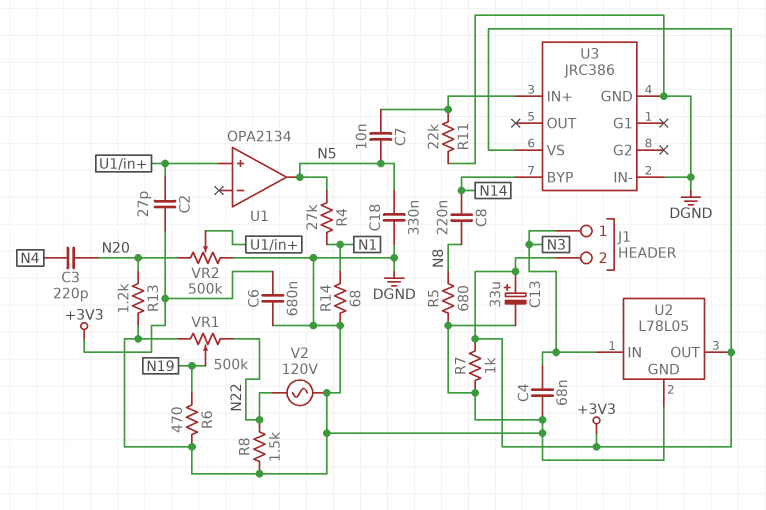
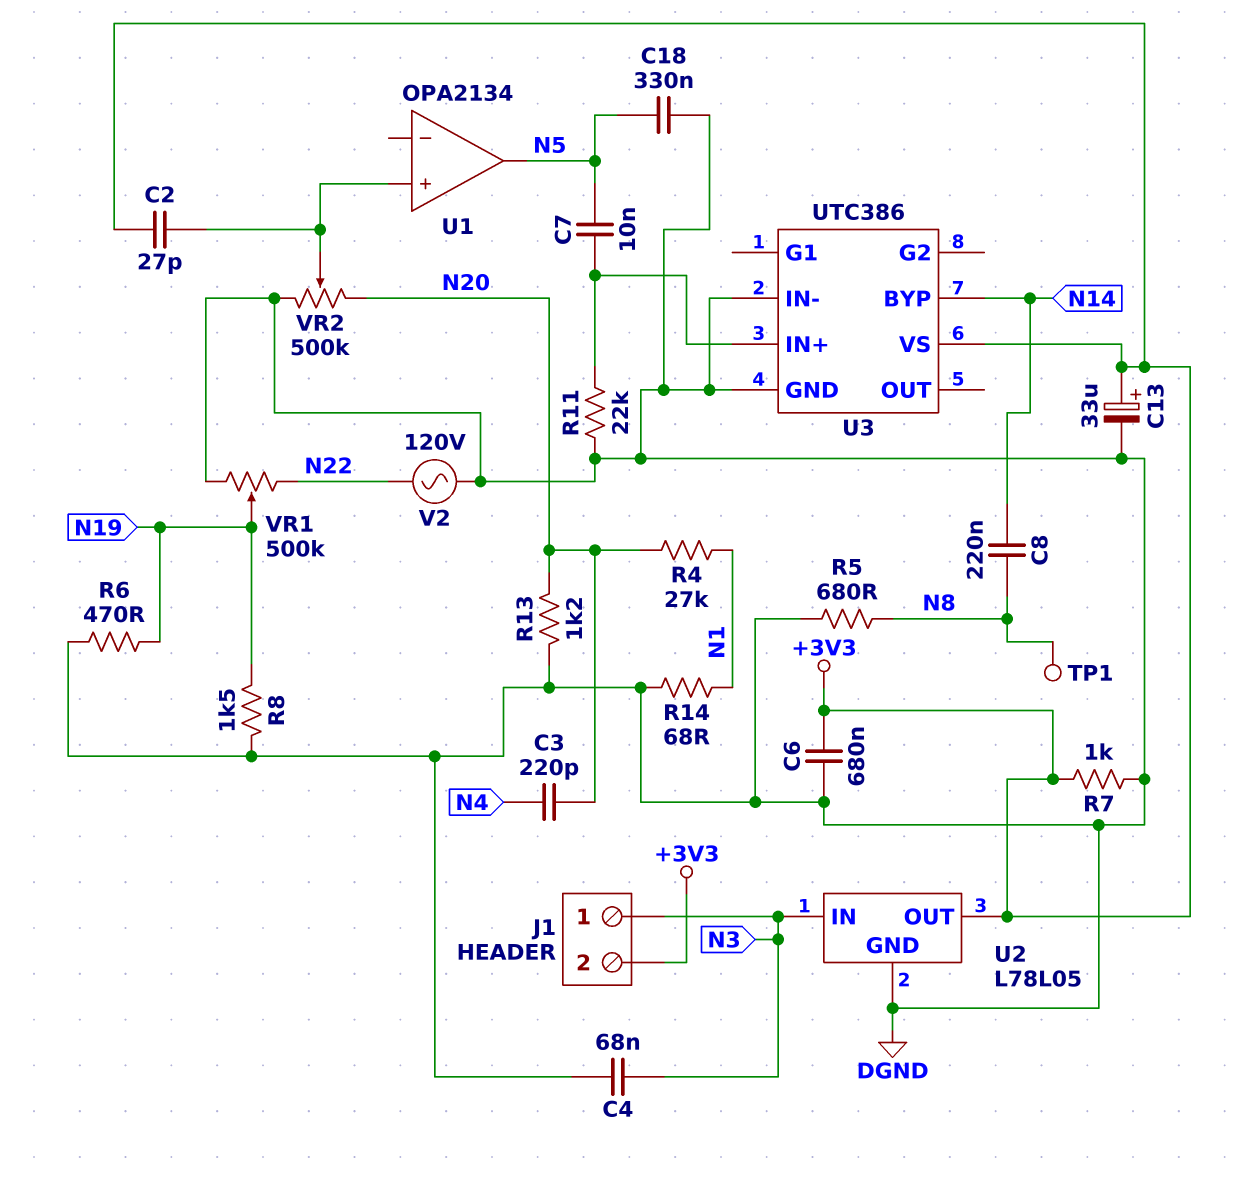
R4: 27k (N1, N5) -> 27k (N1, N20)
R8: 1.5k (DGND, N22) -> 1.5k (DGND, N19)
TP1: none -> test point (N8)
U3: JRC386 -> UTC386

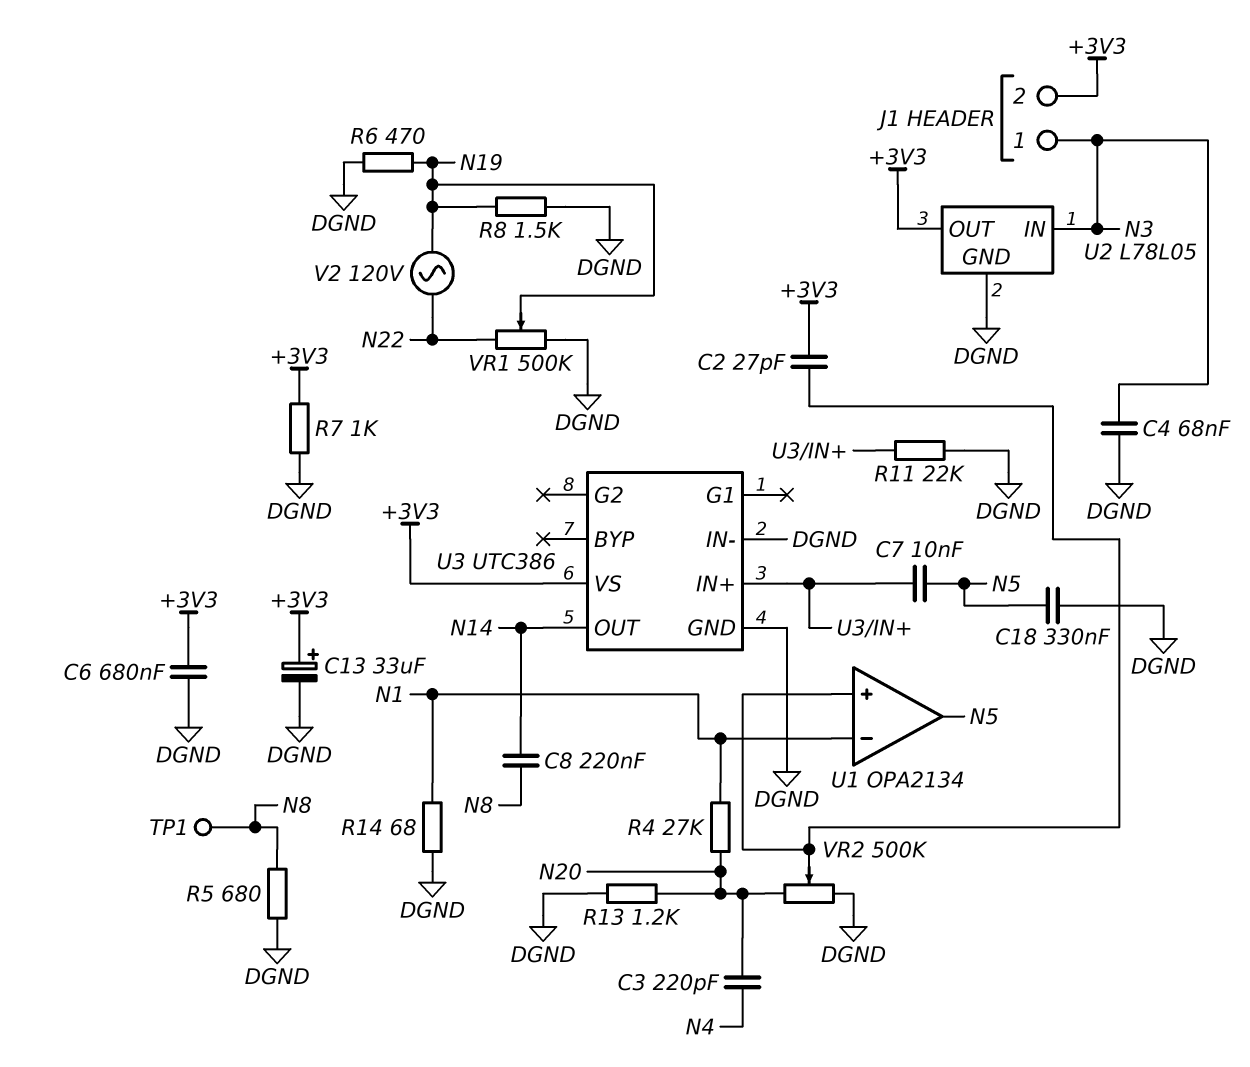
U1 pin in-: none -> N1
U3 pin BYP: N14 -> none
U3 pin OUT: none -> N14
V2: AC 120V (DGND, N22) -> AC 120V (N19, N22)

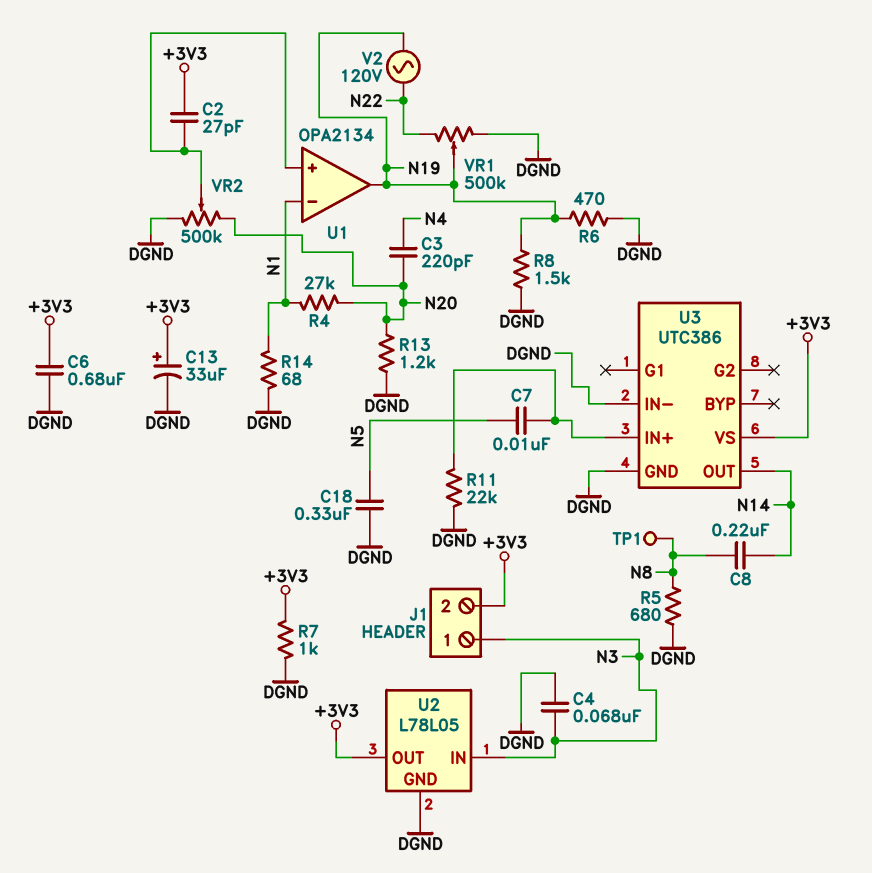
U1 pin out: N5 -> N19

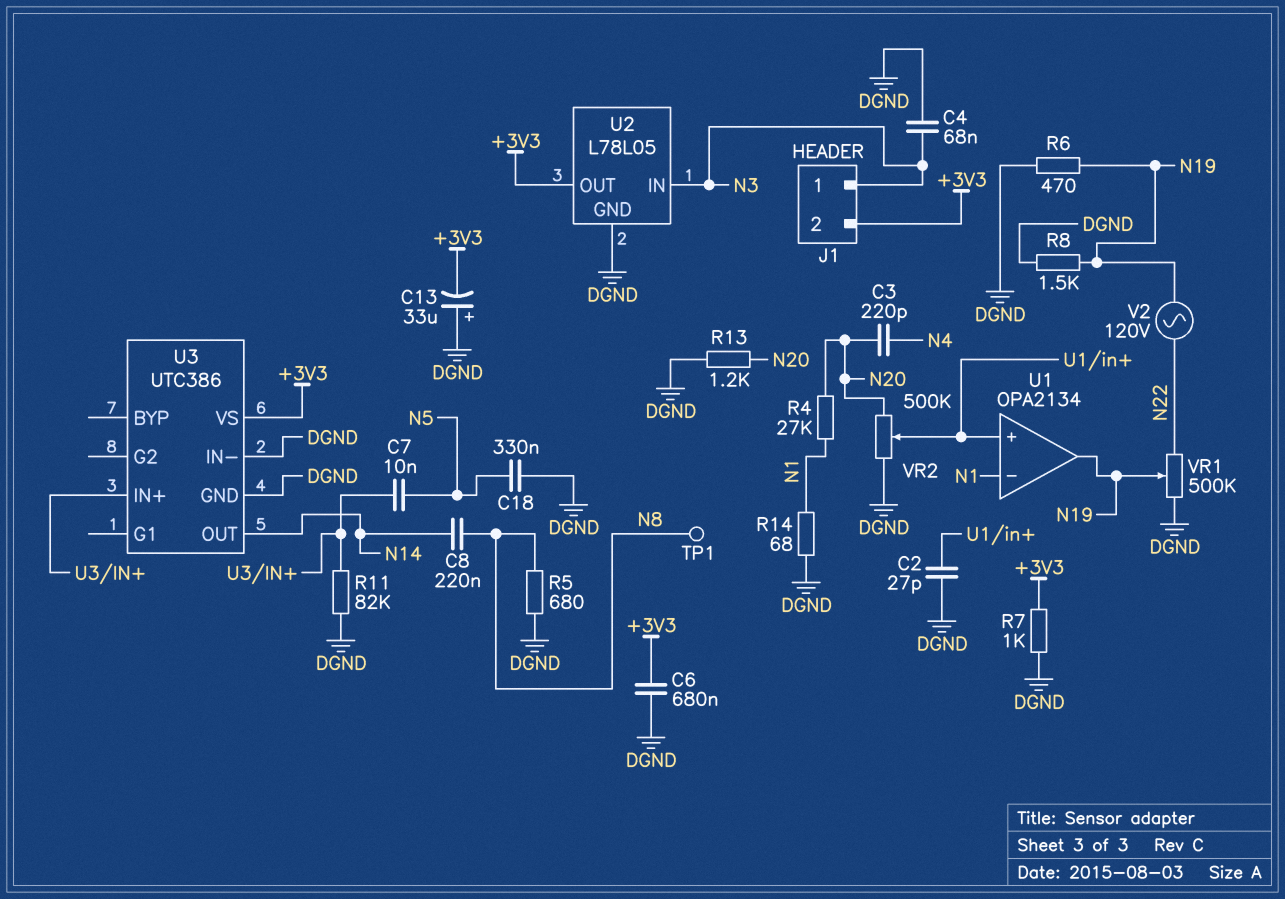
C2: 27pF (+3V3, U1/in+) -> 27pF (DGND, U1/in+)
C13: 33uF (plus +3V3, minus DGND) -> 33uF (plus DGND, minus +3V3)
R11: 22k (DGND, U3/IN+) -> 82k (DGND, U3/IN+)

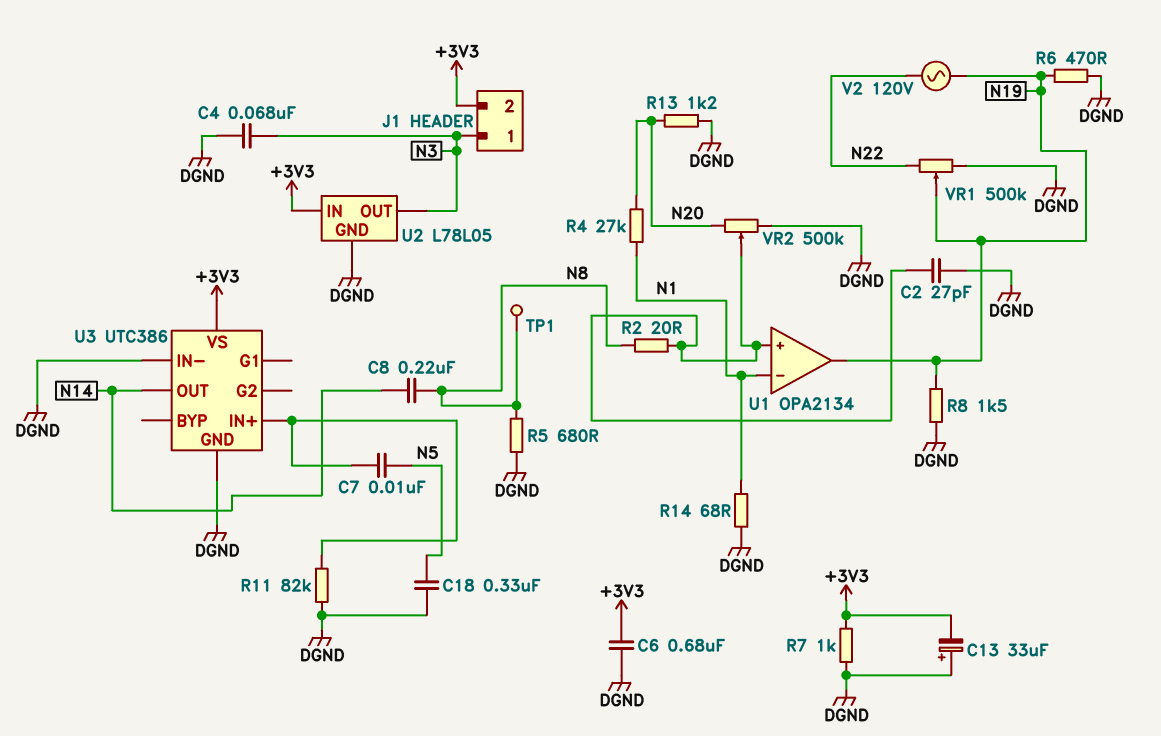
C3: 220pF (N4, N20) -> none
R2: none -> 20 (N8, U1/in+)
U2 pin IN: N3 -> +3V3
U2 pin OUT: +3V3 -> N3

